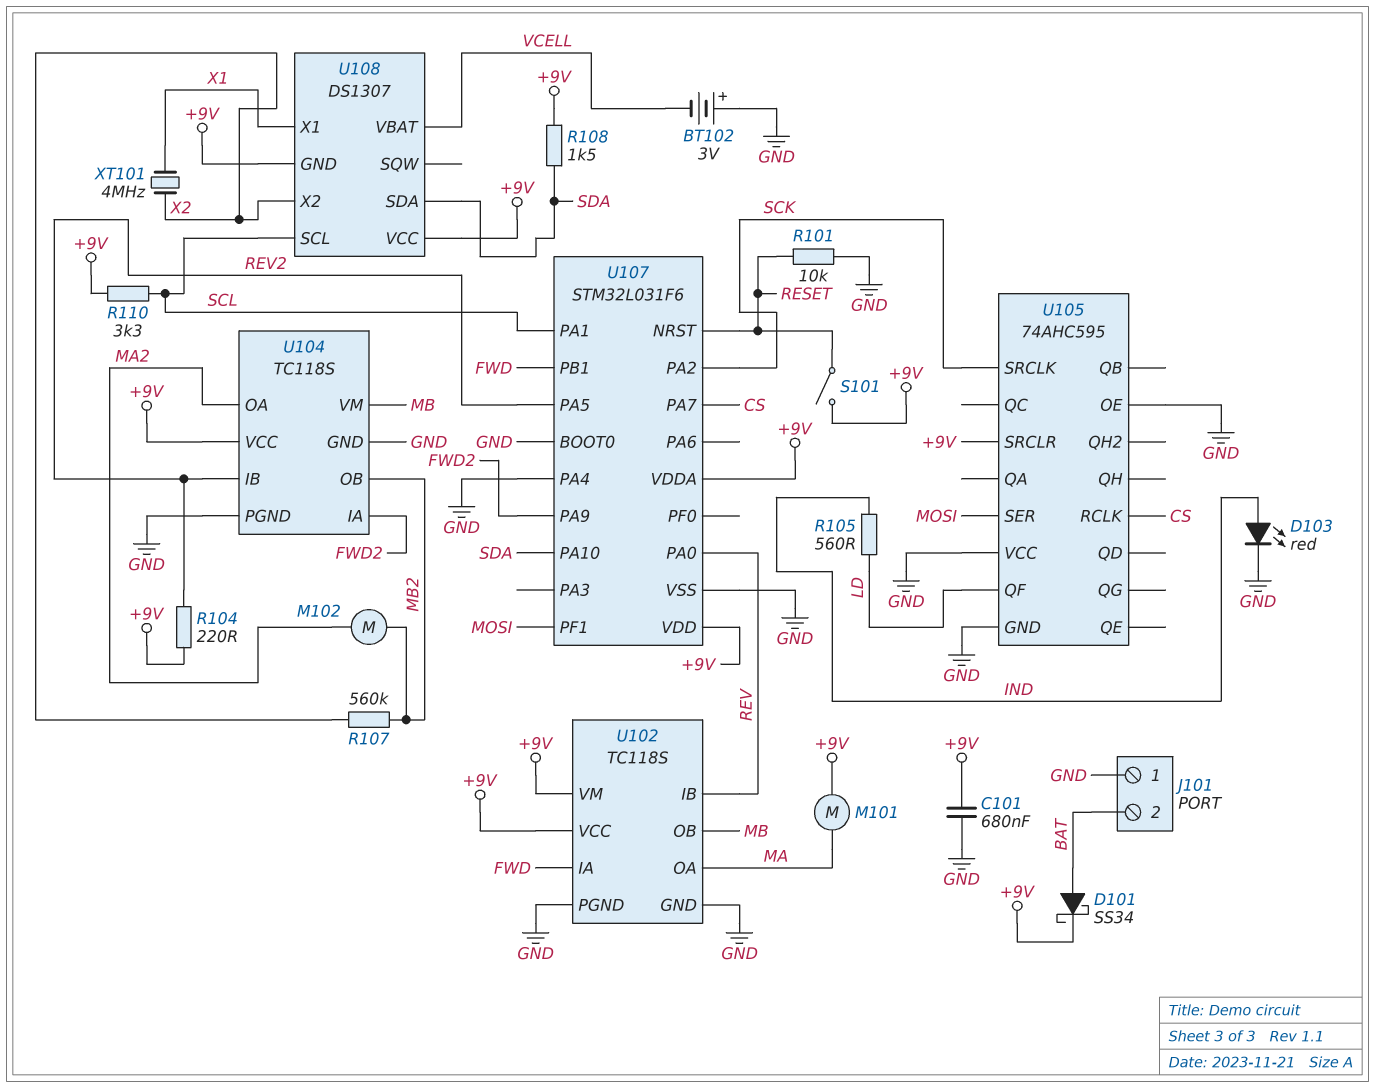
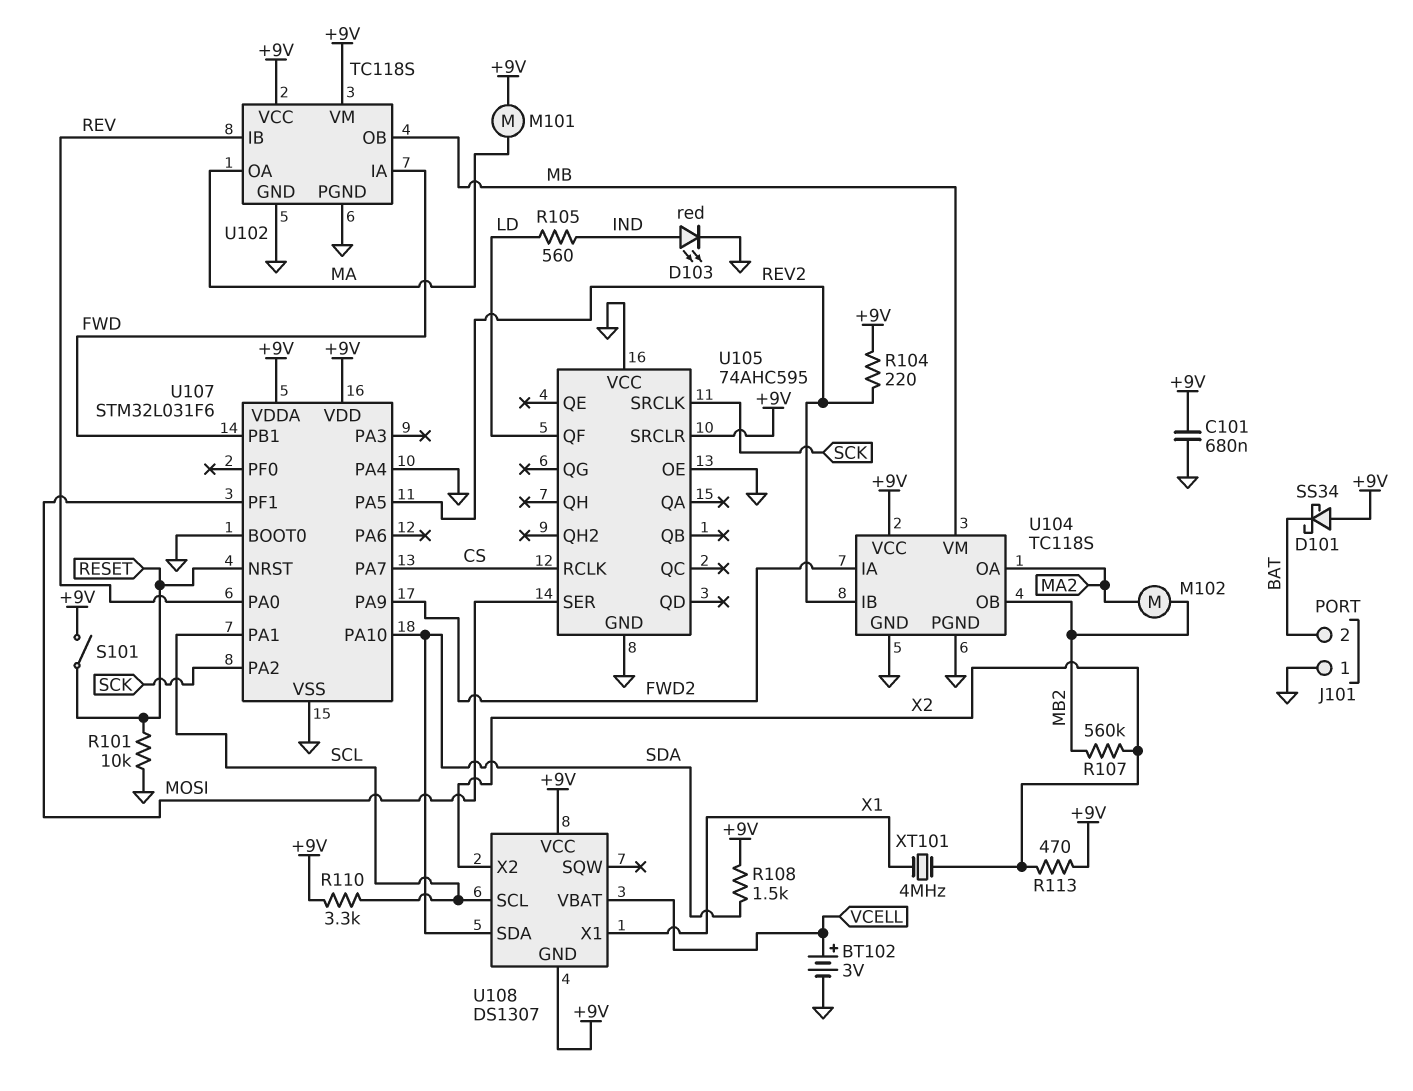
BT102: 3V (plus GND, minus VCELL) -> 3V (plus VCELL, minus GND)
D101: schottky SS34 (A BAT, K +9V) -> schottky SS34 (A +9V, K BAT)
R113: none -> 470 (+9V, X2)

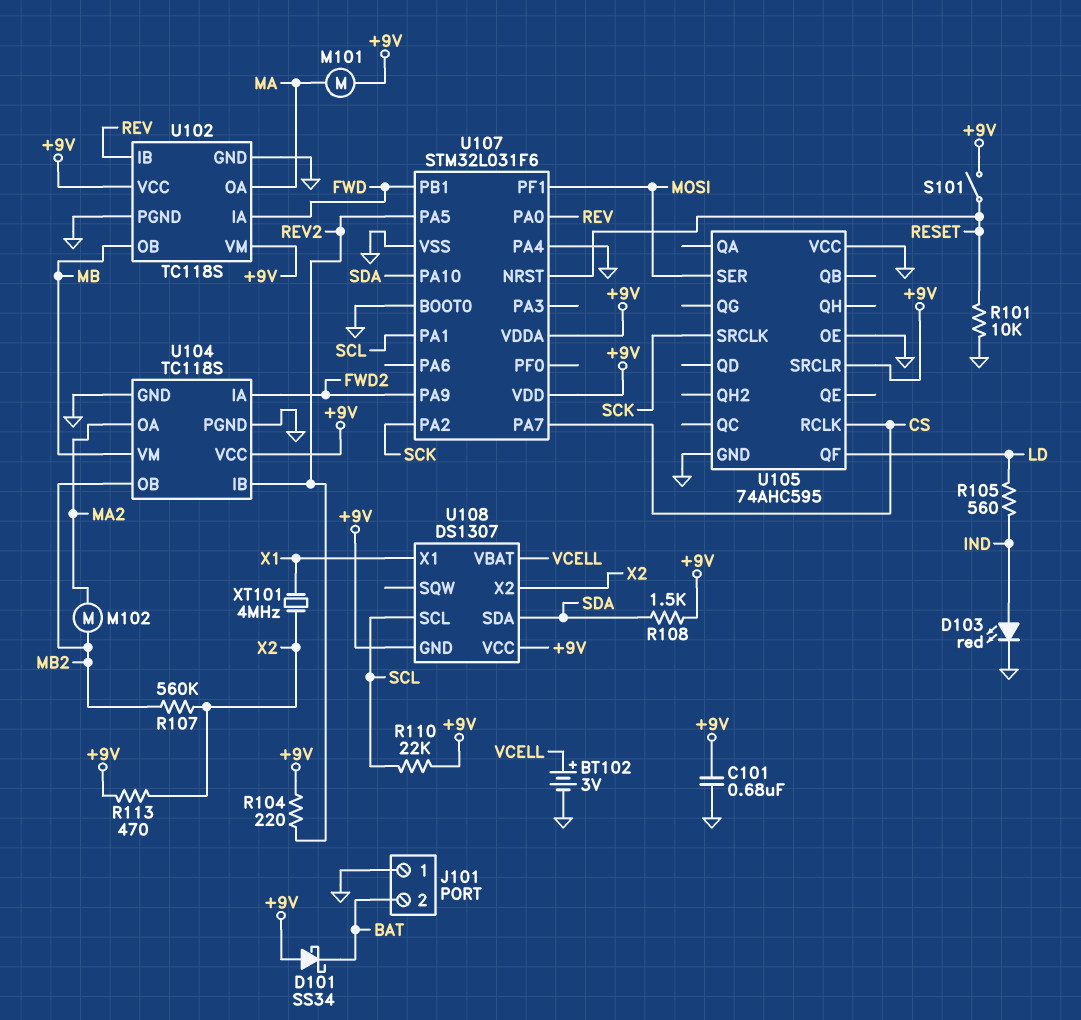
R110: 3.3k (+9V, SCL) -> 22k (+9V, SCL)

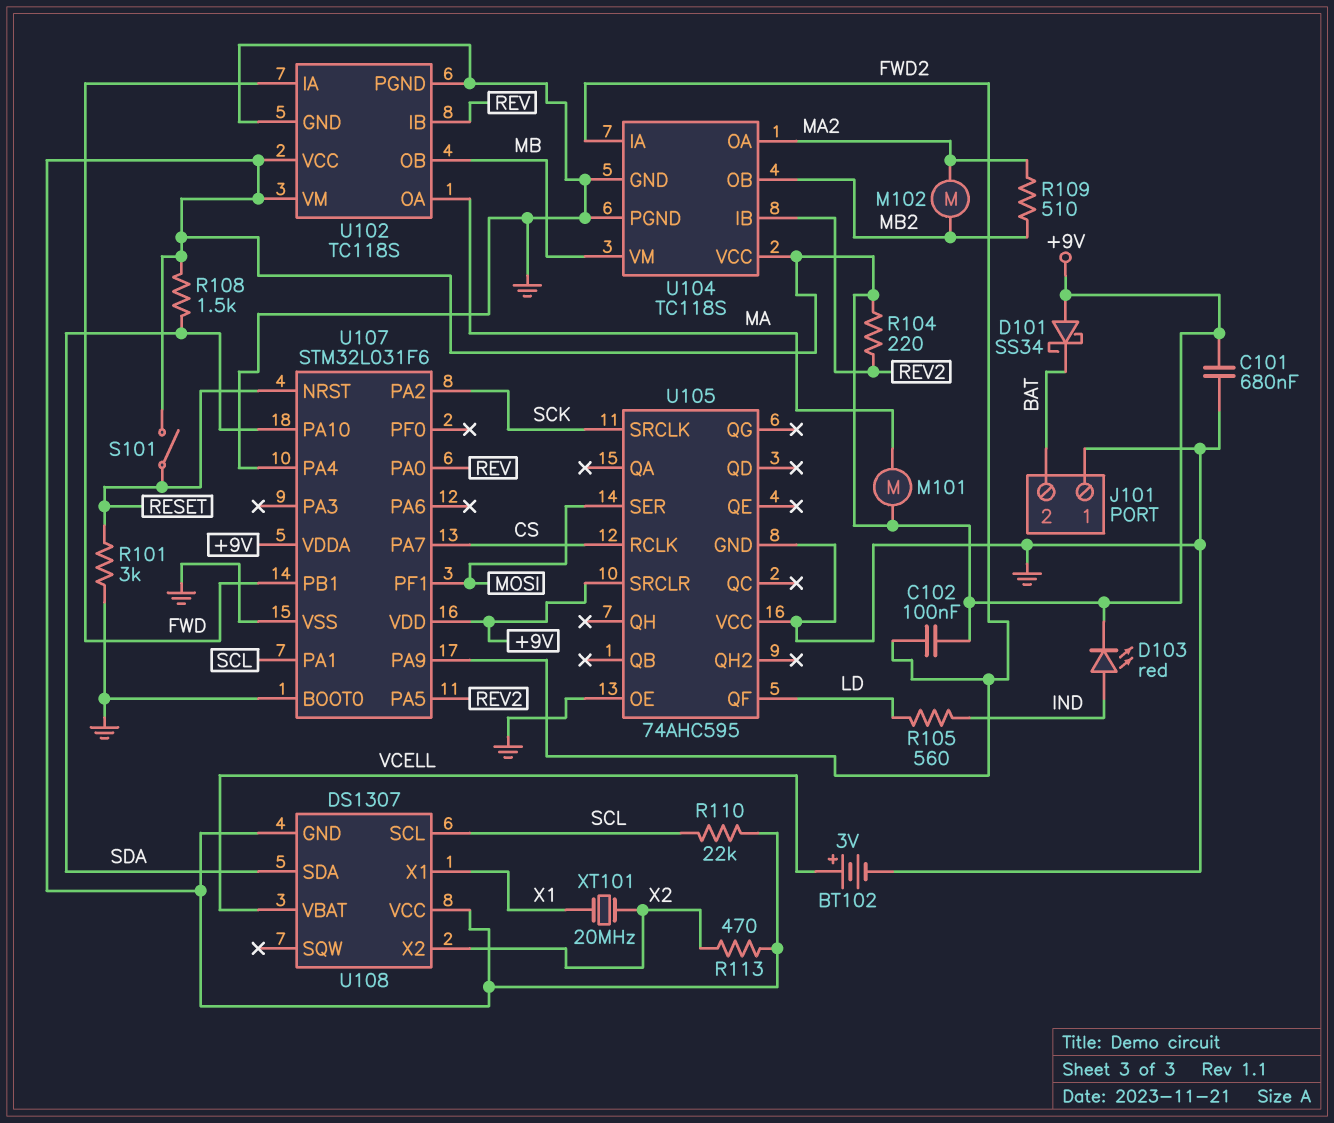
C102: none -> 100nF (+9V, FWD2)
D103: LED red (A IND, K GND) -> LED red (A IND, K +9V)
R101: 10k (GND, RESET) -> 3k (GND, RESET)
R107: 560k (MB2, X2) -> none
R109: none -> 510 (MA2, MB2)
XT101: 4MHz (X1, X2) -> 20MHz (X1, X2)

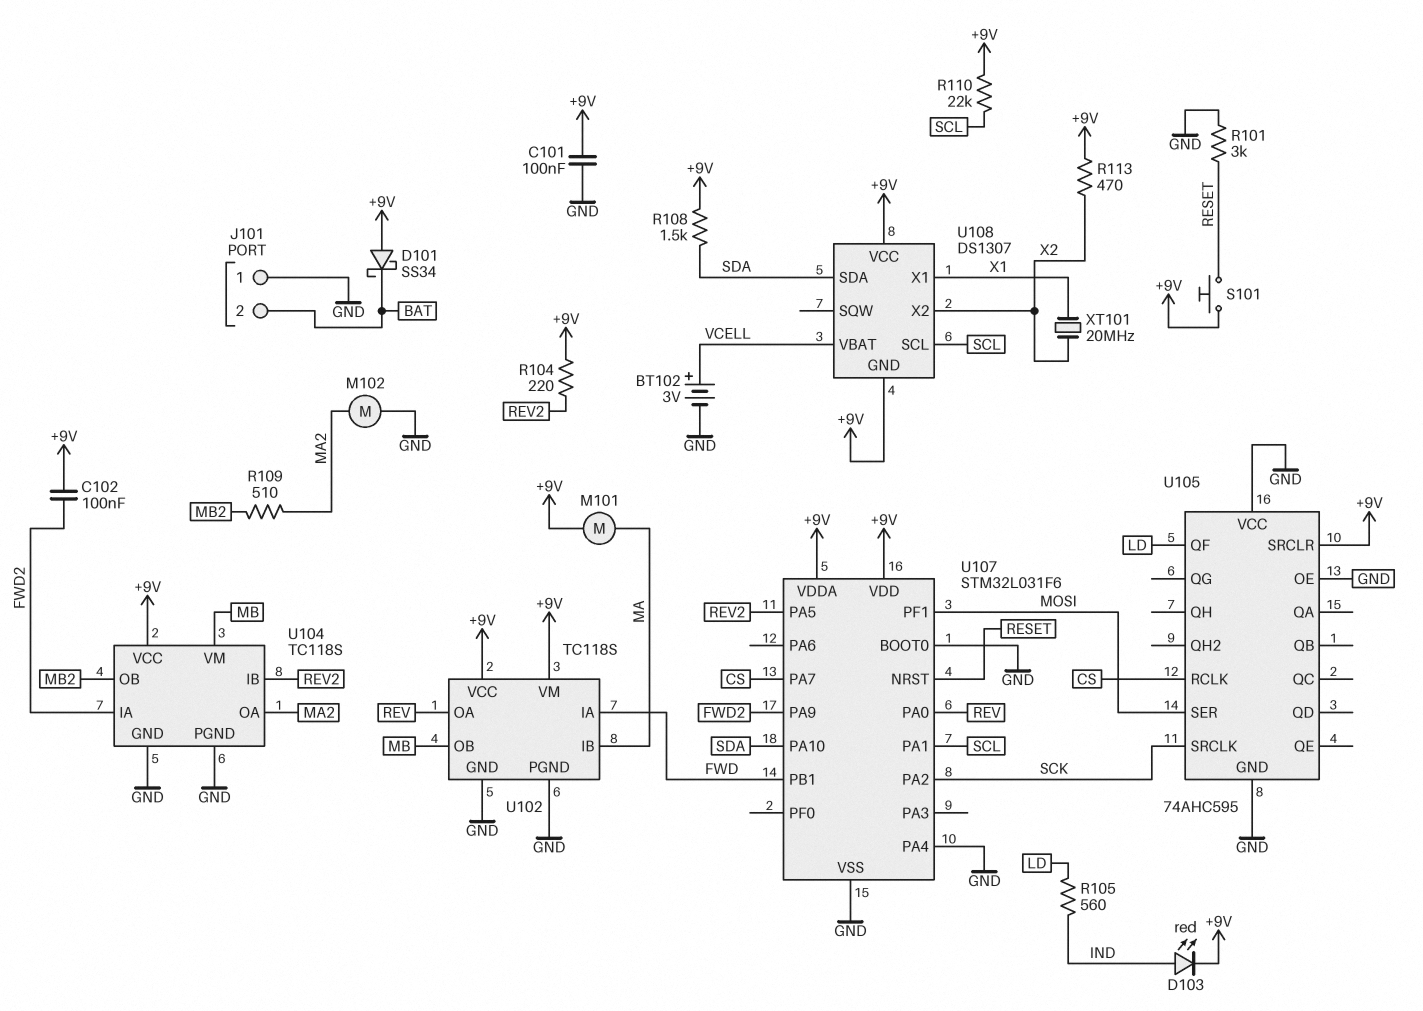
C101: 680nF (+9V, GND) -> 100nF (+9V, GND)
M102: motor (MA2, MB2) -> motor (GND, MA2)
S101: switch (+9V, RESET) -> button (+9V, RESET)
U102 pin IB: REV -> MA
U102 pin OA: MA -> REV

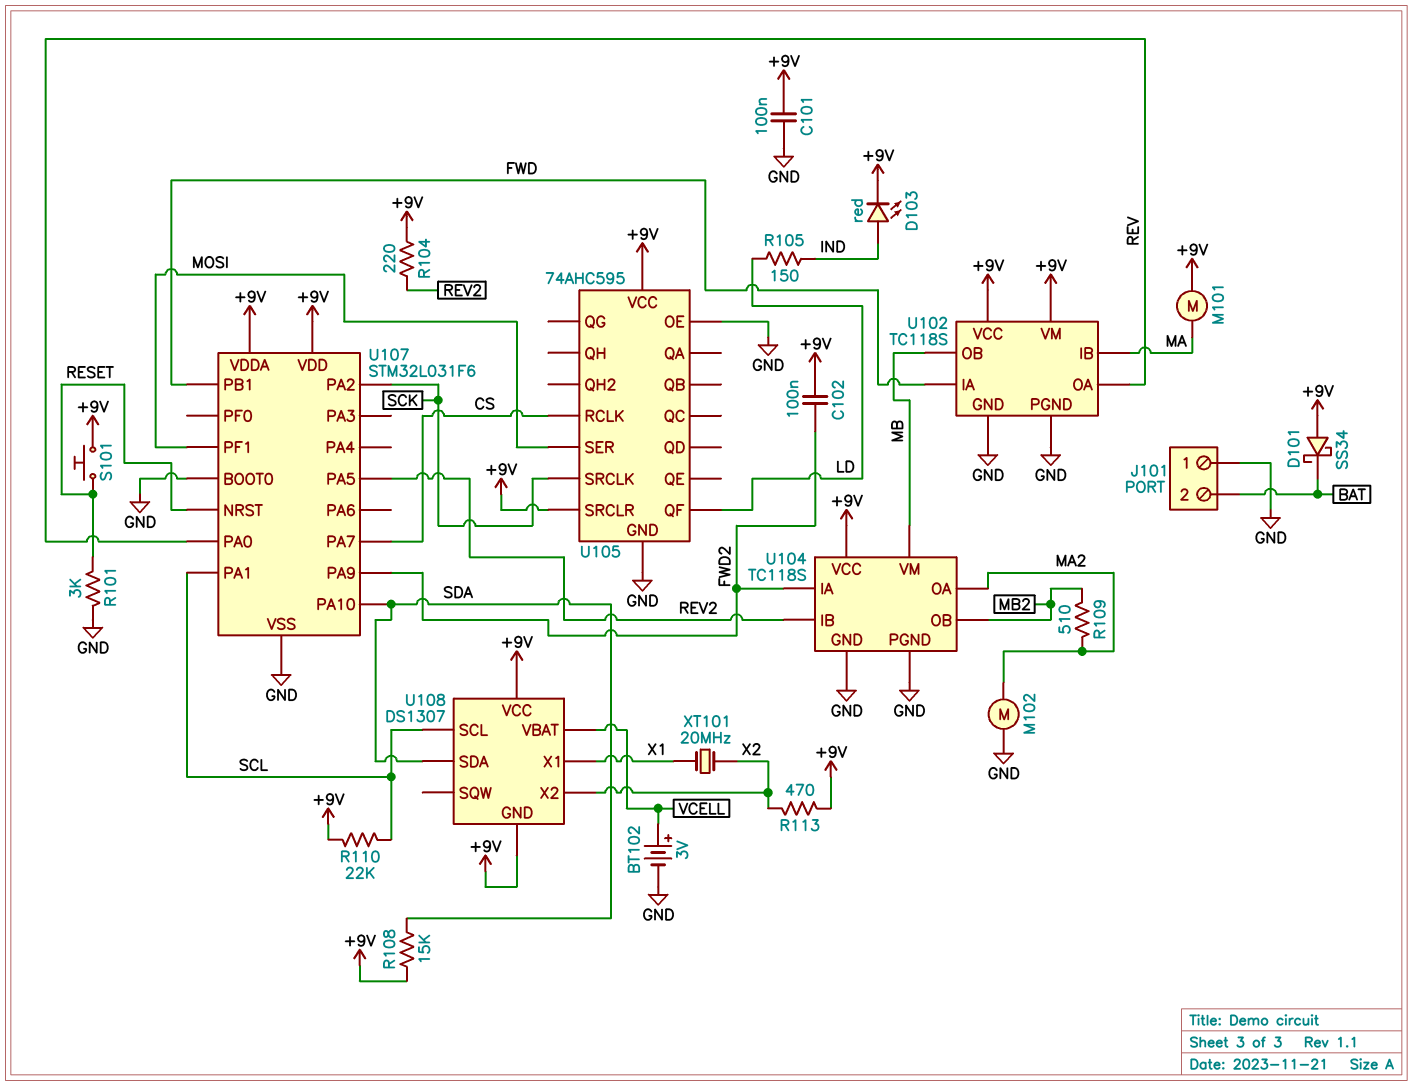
R105: 560 (IND, LD) -> 150 (IND, LD)
R108: 1.5k (+9V, SDA) -> 15k (+9V, SDA)
U105 pin VCC: GND -> +9V
U107 pin PA4: GND -> none

